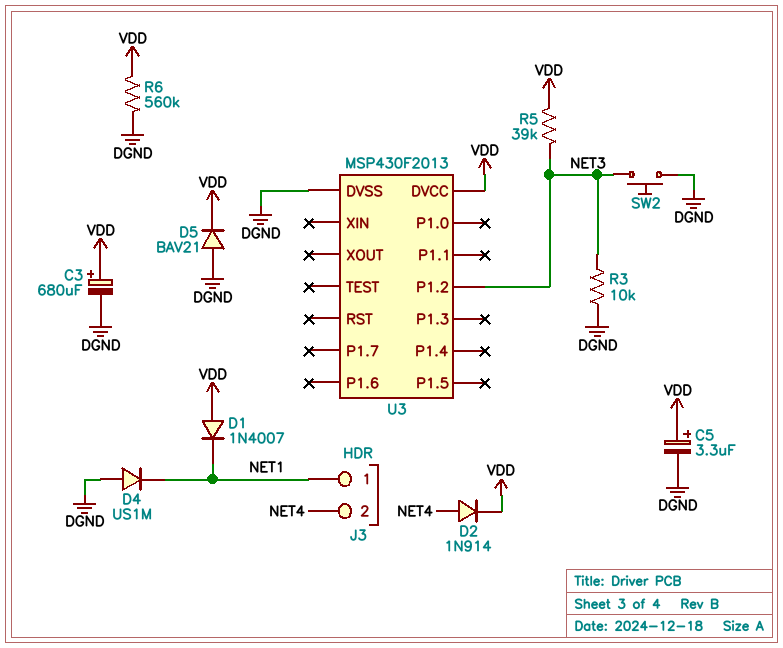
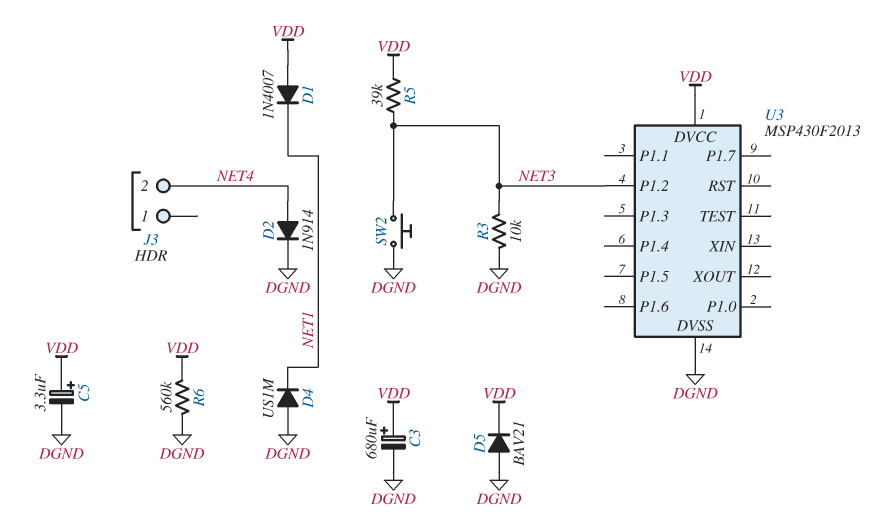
D2: diode 1N914 (A NET4, K VDD) -> diode 1N914 (A NET4, K DGND)
J3 pin 1: NET1 -> none

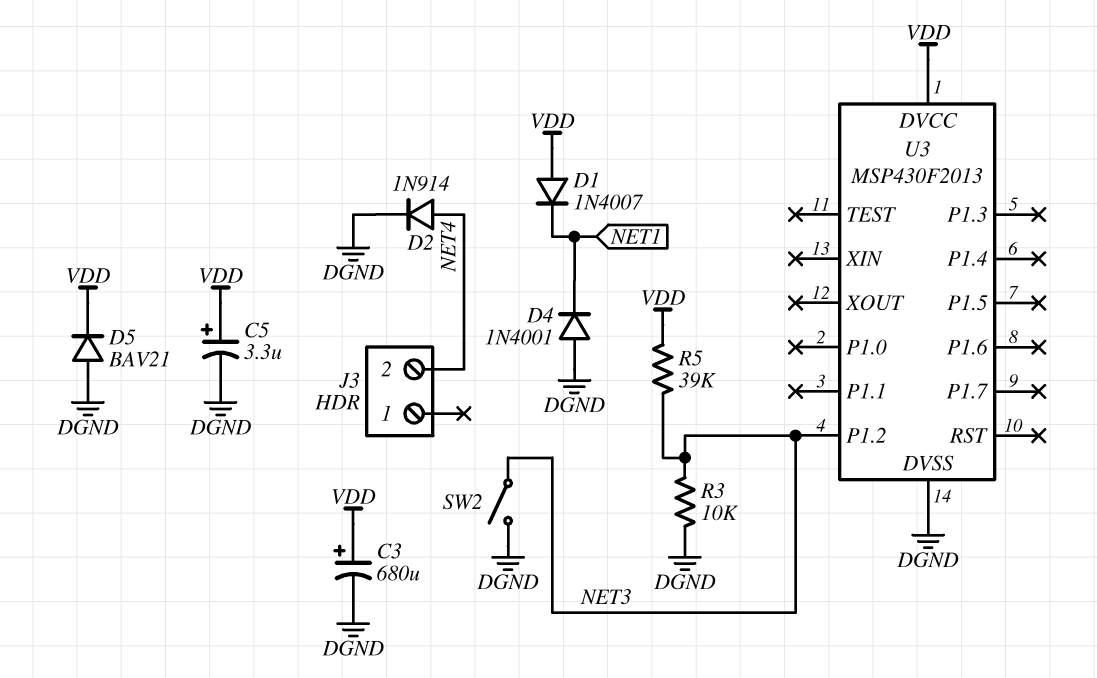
D4: diode US1M (A DGND, K NET1) -> diode 1N4001 (A DGND, K NET1)
R6: 560k (DGND, VDD) -> none
SW2: button (DGND, NET3) -> switch (DGND, NET3)

